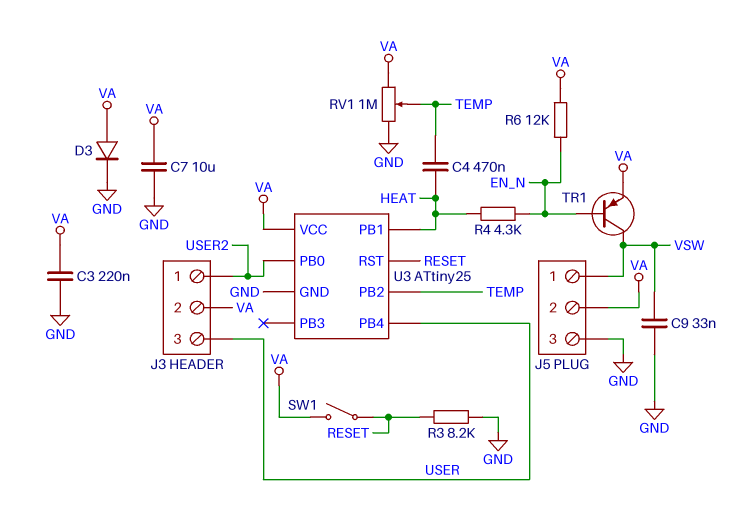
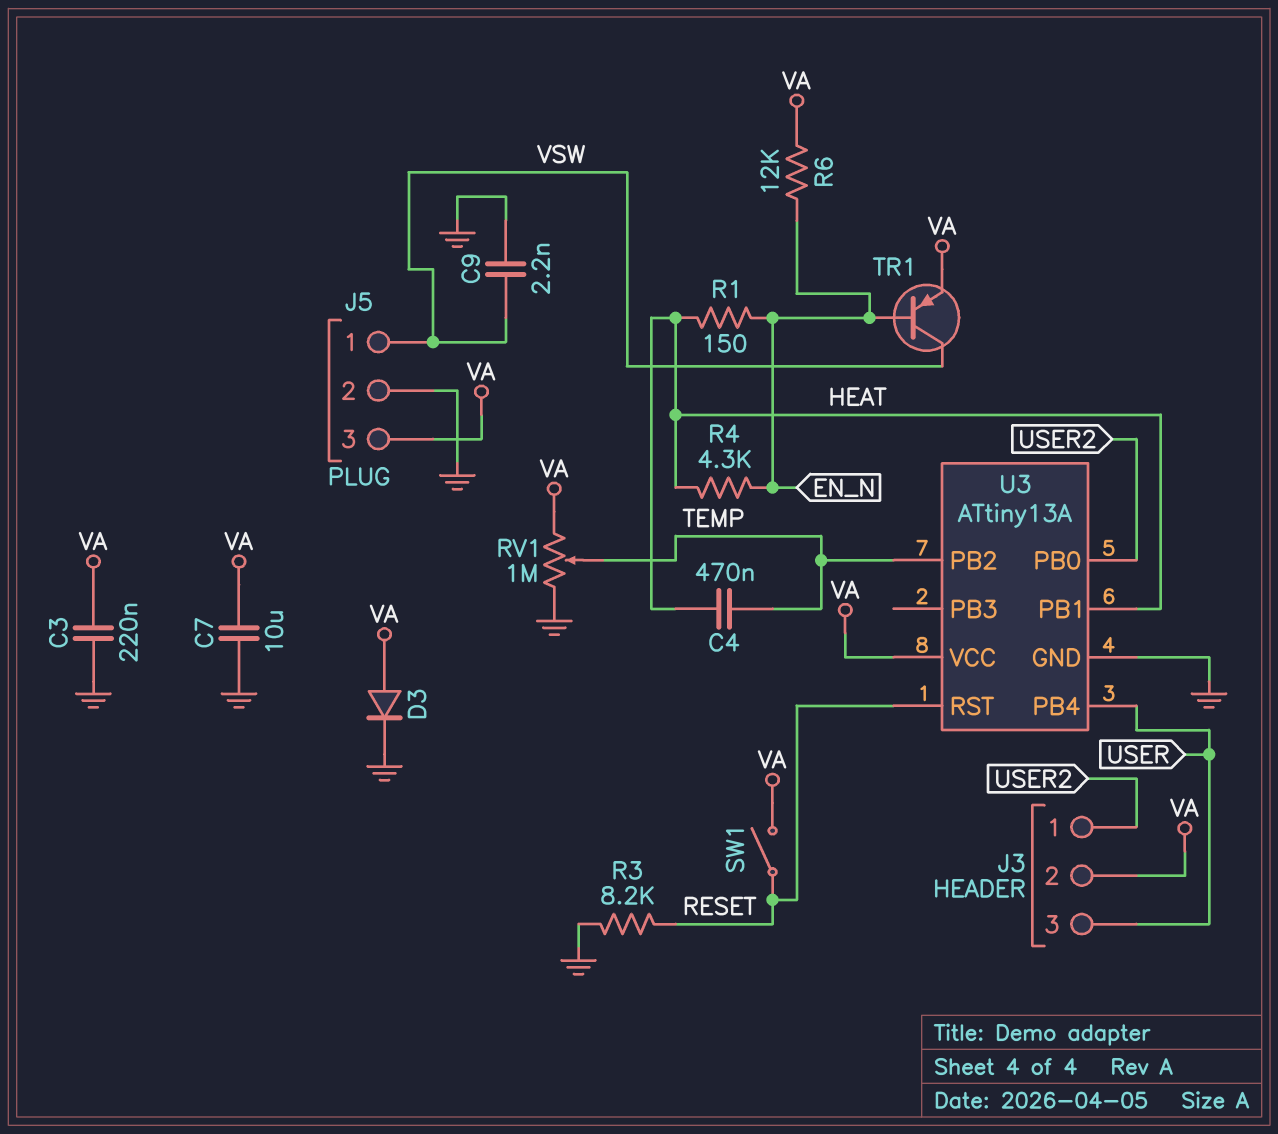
C9: 33nF (GND, VSW) -> 2.2nF (GND, VSW)
J5 pin 2: VA -> GND
J5 pin 3: GND -> VA
R1: none -> 150 (EN_N, HEAT)
U3: ATtiny25 -> ATtiny13A

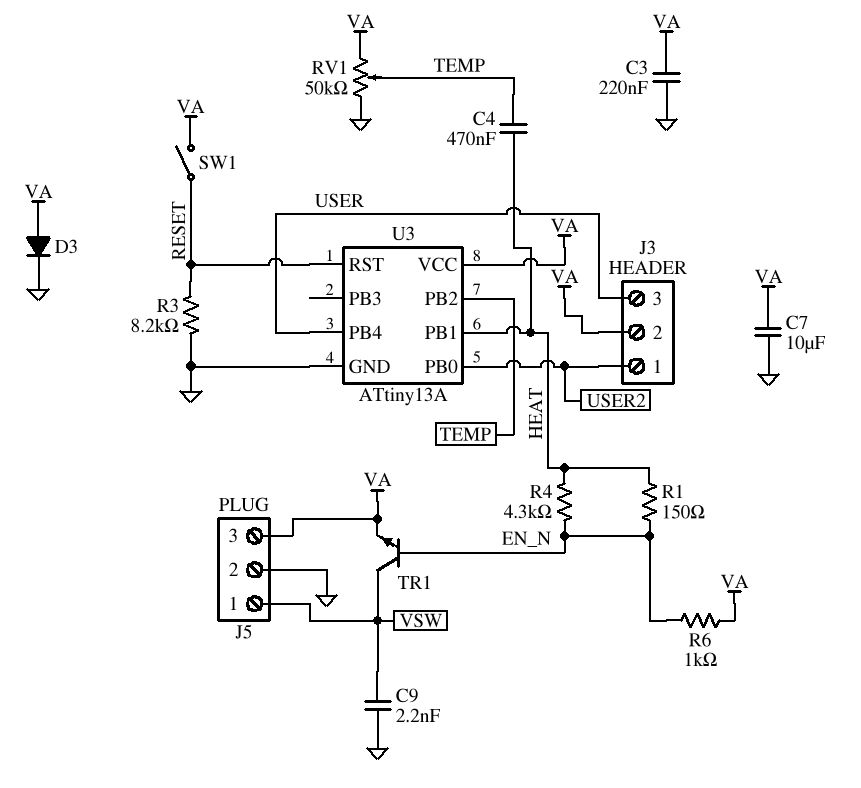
R6: 12k (EN_N, VA) -> 1k (EN_N, VA)
RV1: 1M (GND, VA, wiper TEMP) -> 50k (GND, VA, wiper TEMP)
TR1: PNP (B EN_N, C VSW, E VA) -> NPN (B EN_N, C VSW, E VA)

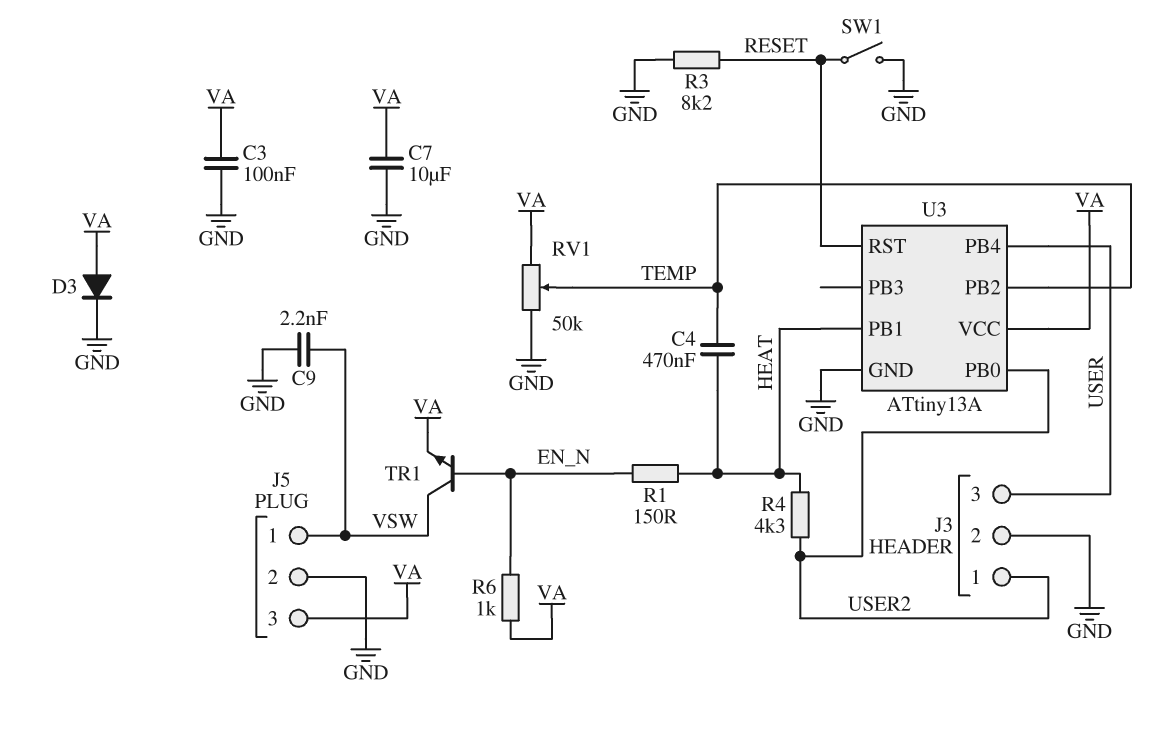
C3: 220nF (GND, VA) -> 100nF (GND, VA)
J3 pin 2: VA -> GND
R4: 4.3k (EN_N, HEAT) -> 4.3k (HEAT, USER2)
SW1: switch (RESET, VA) -> switch (GND, RESET)

